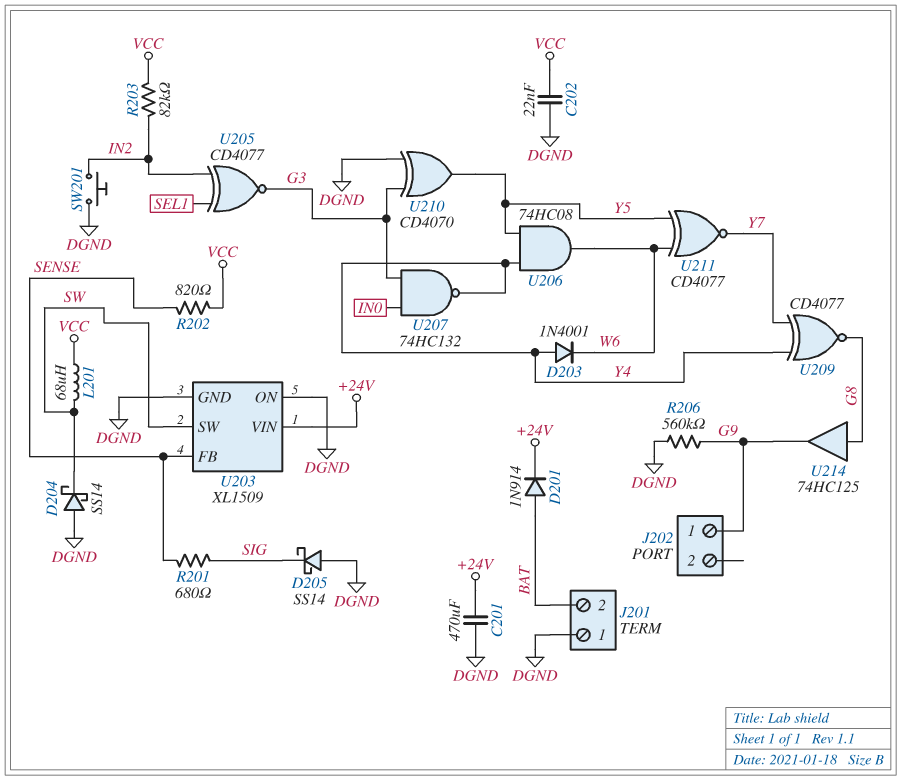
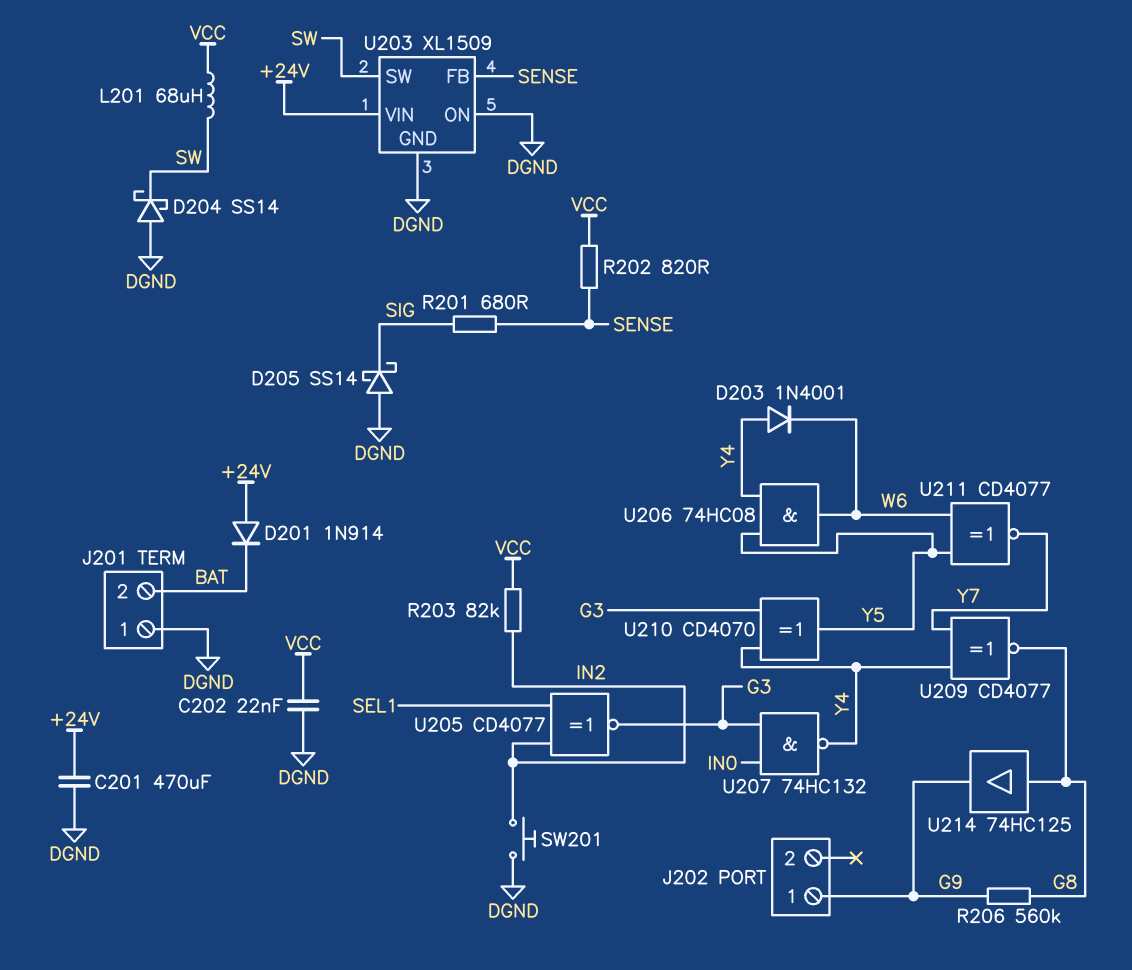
D201: diode 1N914 (A BAT, K +24V) -> diode 1N914 (A +24V, K BAT)
R206: 560k (DGND, G9) -> 560k (G8, G9)
U210: XOR CD4070 (in DGND, in G3, out Y5) -> XOR CD4070 (in G3, in Y4, out Y5)

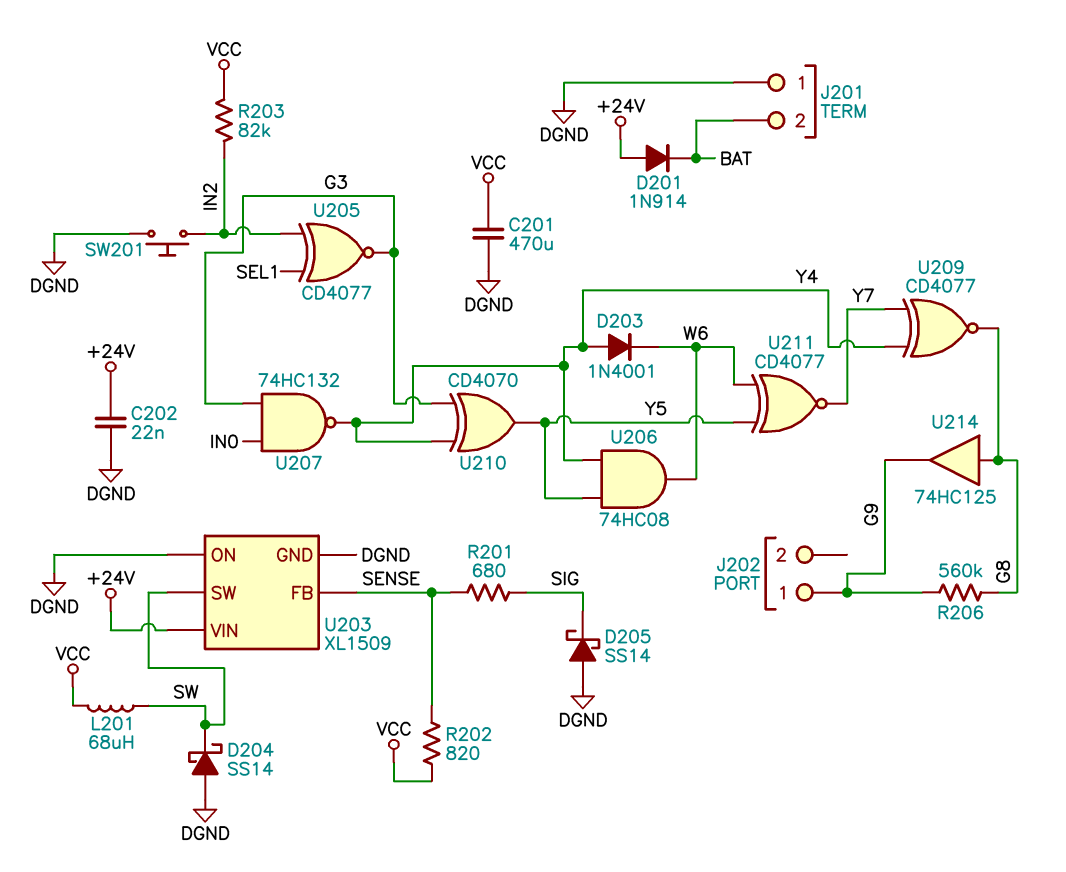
C201: 470uF (+24V, DGND) -> 470uF (DGND, VCC)
C202: 22nF (DGND, VCC) -> 22nF (+24V, DGND)

